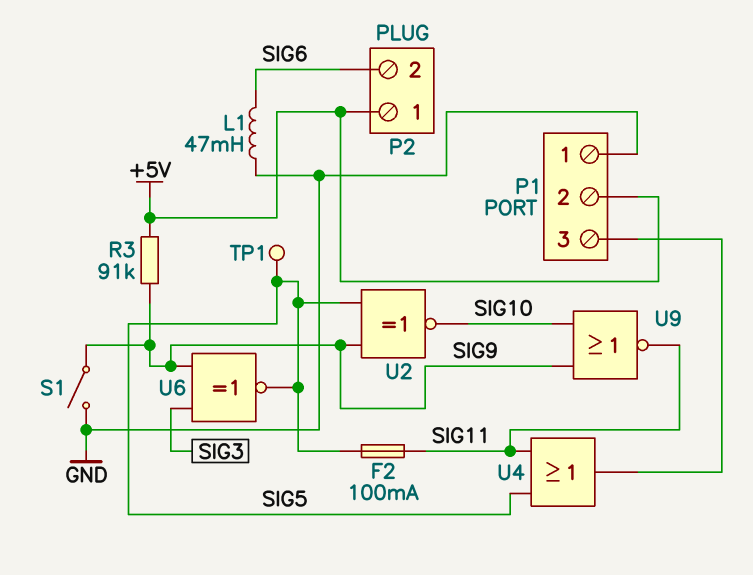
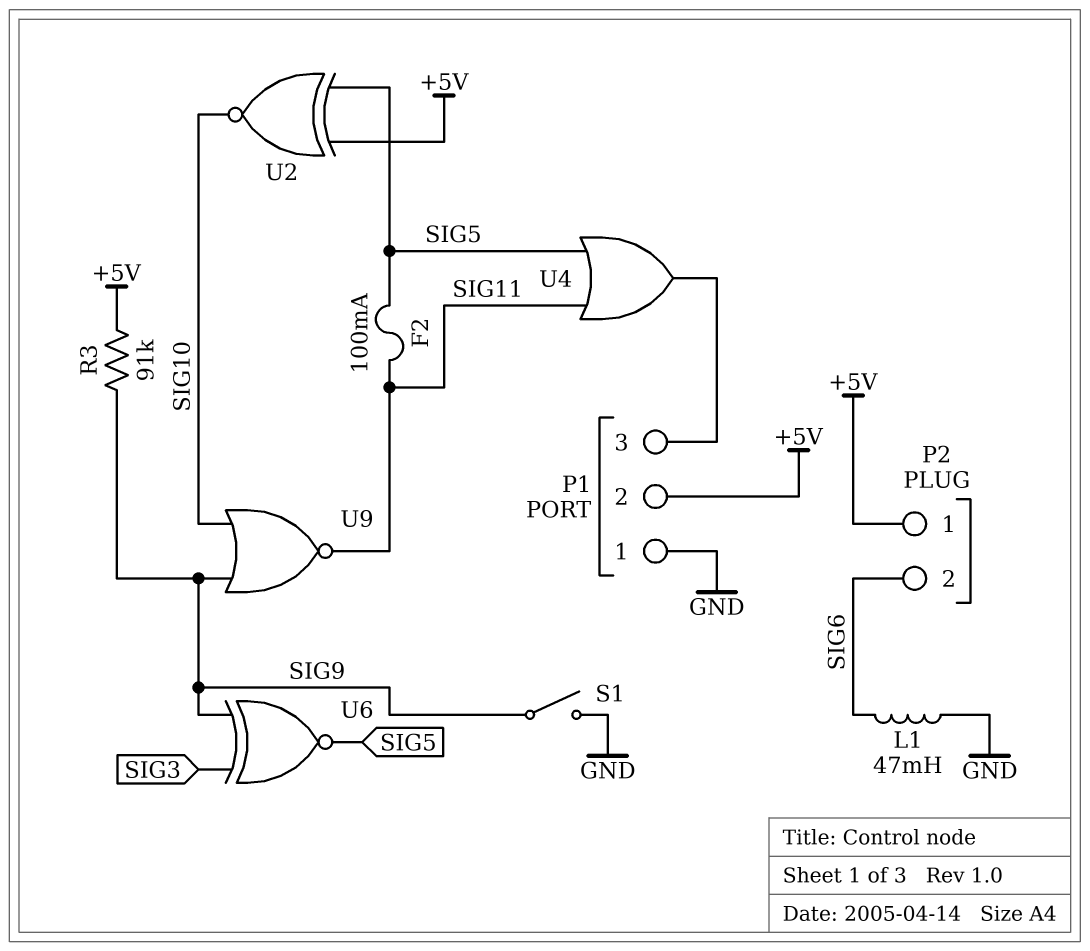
TP1: test point (SIG5) -> none
U2: XNOR (in SIG5, in SIG9, out SIG10) -> XNOR (in +5V, in SIG5, out SIG10)

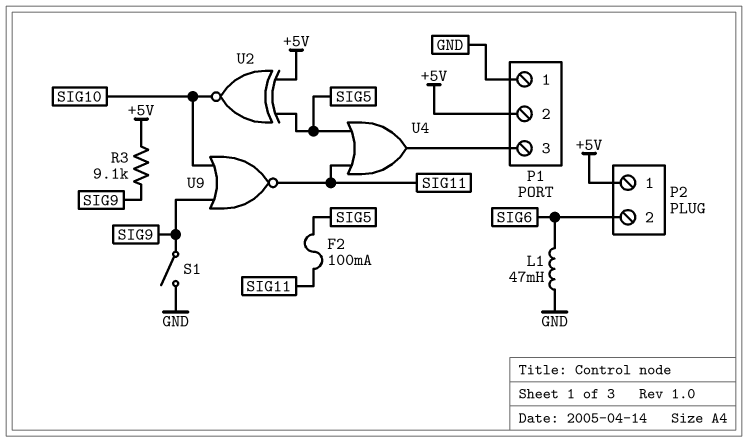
R3: 91k (+5V, SIG9) -> 9.1k (+5V, SIG9)
U6: XNOR (in SIG3, in SIG9, out SIG5) -> none

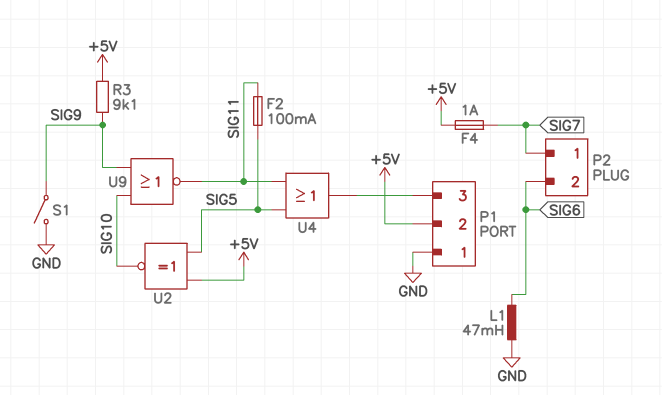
F4: none -> 1A (+5V, SIG7)
P2 pin 1: +5V -> SIG7

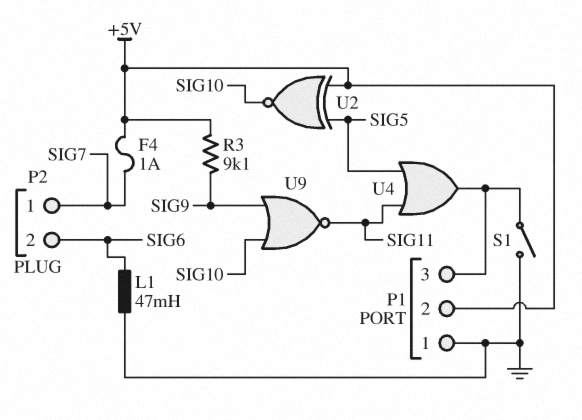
F2: 100mA (SIG5, SIG11) -> none
S1: switch (GND, SIG9) -> switch (GND, P1/3)

